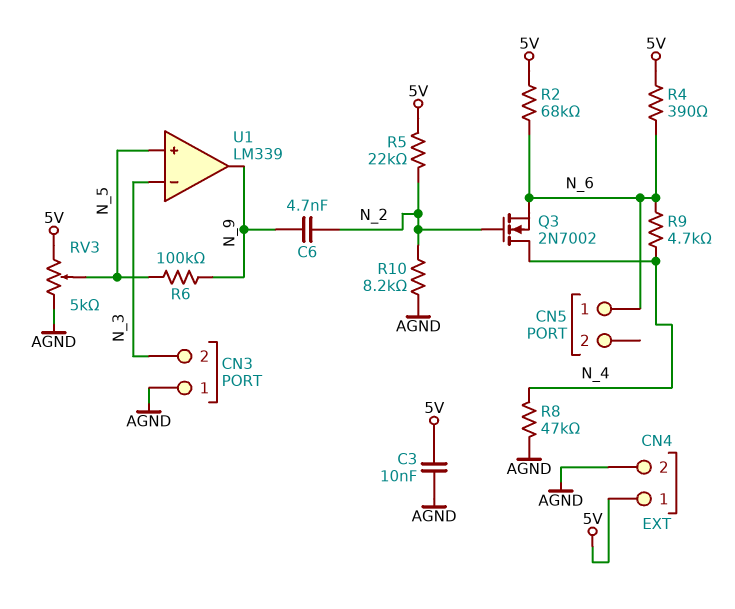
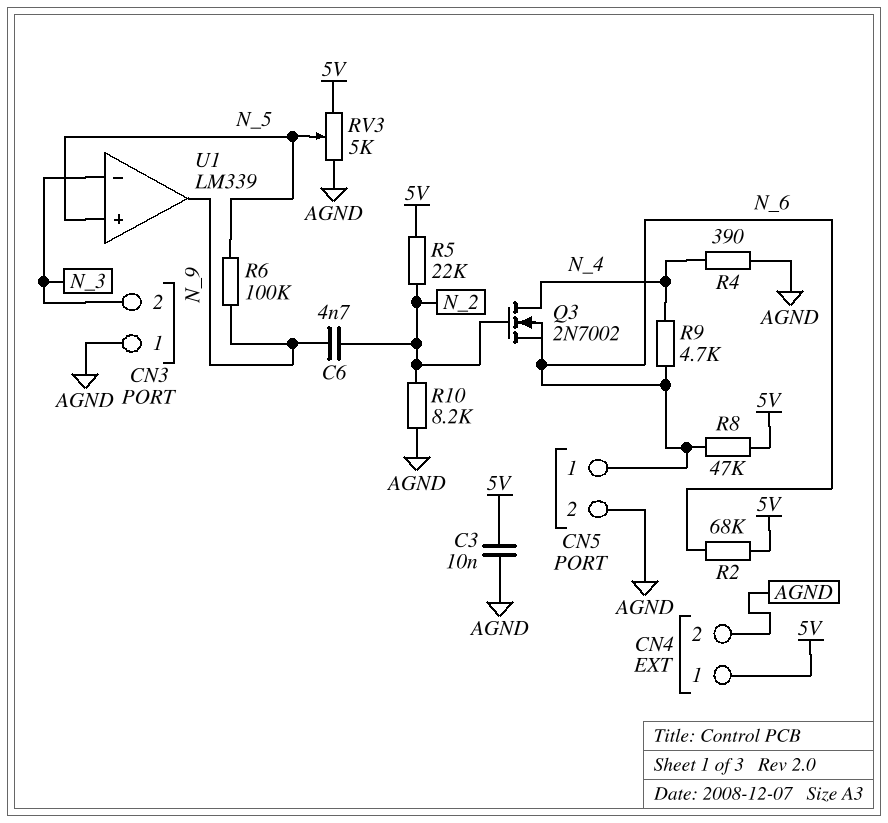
CN5 pin 2: none -> AGND
R4: 390 (5V, N_6) -> 390 (AGND, N_4)
R8: 47k (AGND, N_4) -> 47k (5V, N_6)

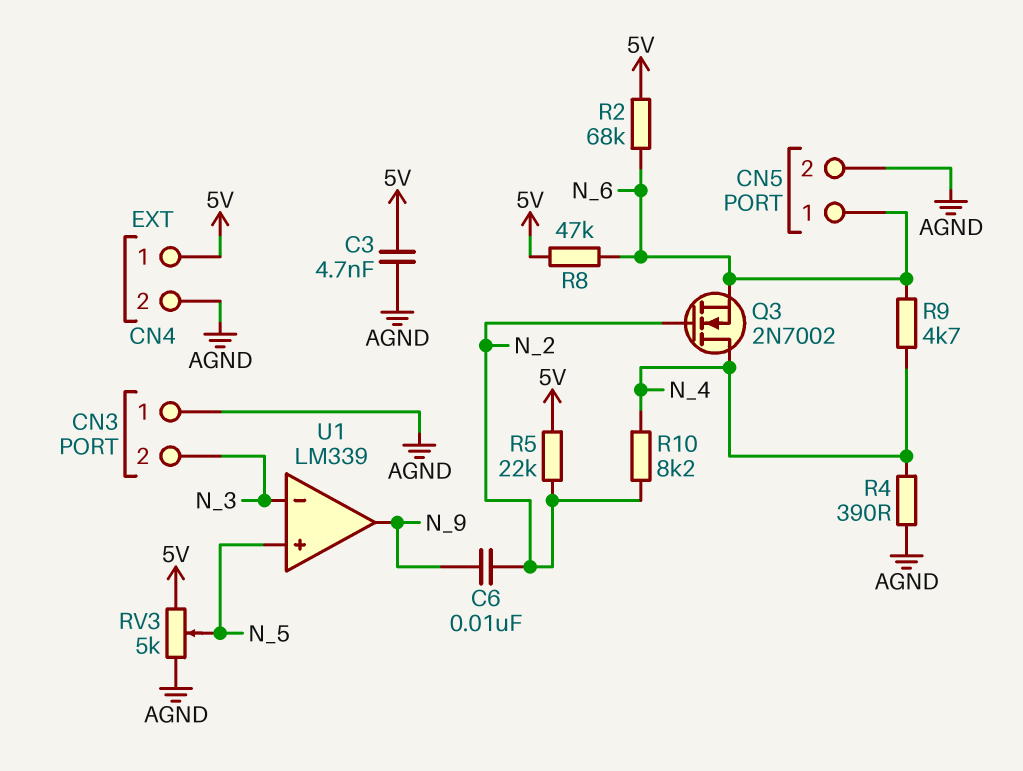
C3: 10nF (5V, AGND) -> 4.7nF (5V, AGND)
C6: 4.7nF (N_2, N_9) -> 10nF (N_2, N_9)
R6: 100k (N_5, N_9) -> none
R10: 8.2k (AGND, N_2) -> 8.2k (N_2, N_4)

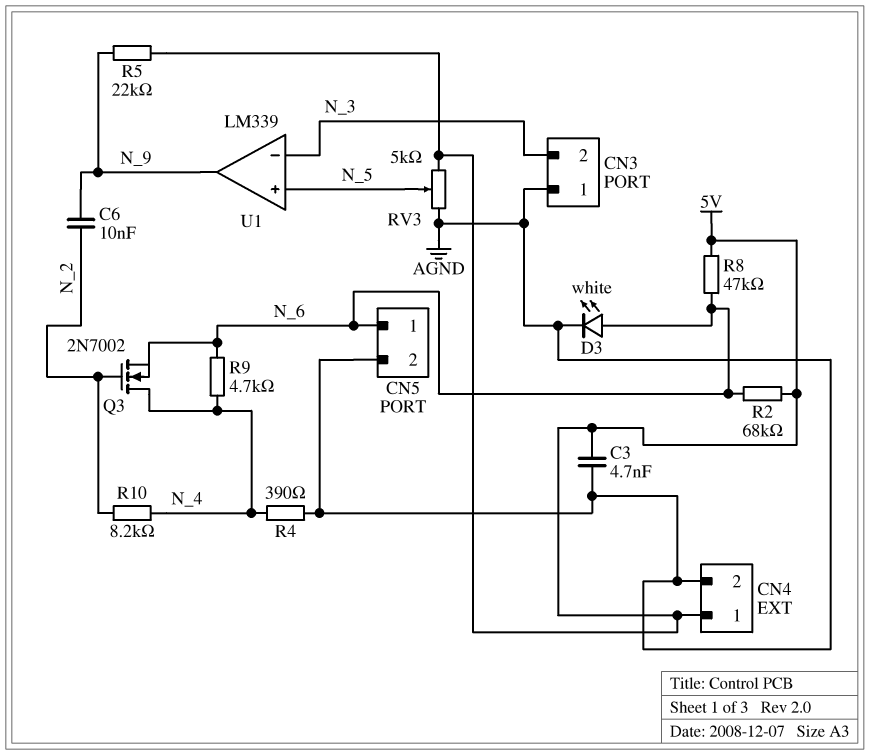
D3: none -> LED white (A N_6, K AGND)
R5: 22k (5V, N_2) -> 22k (5V, N_9)

